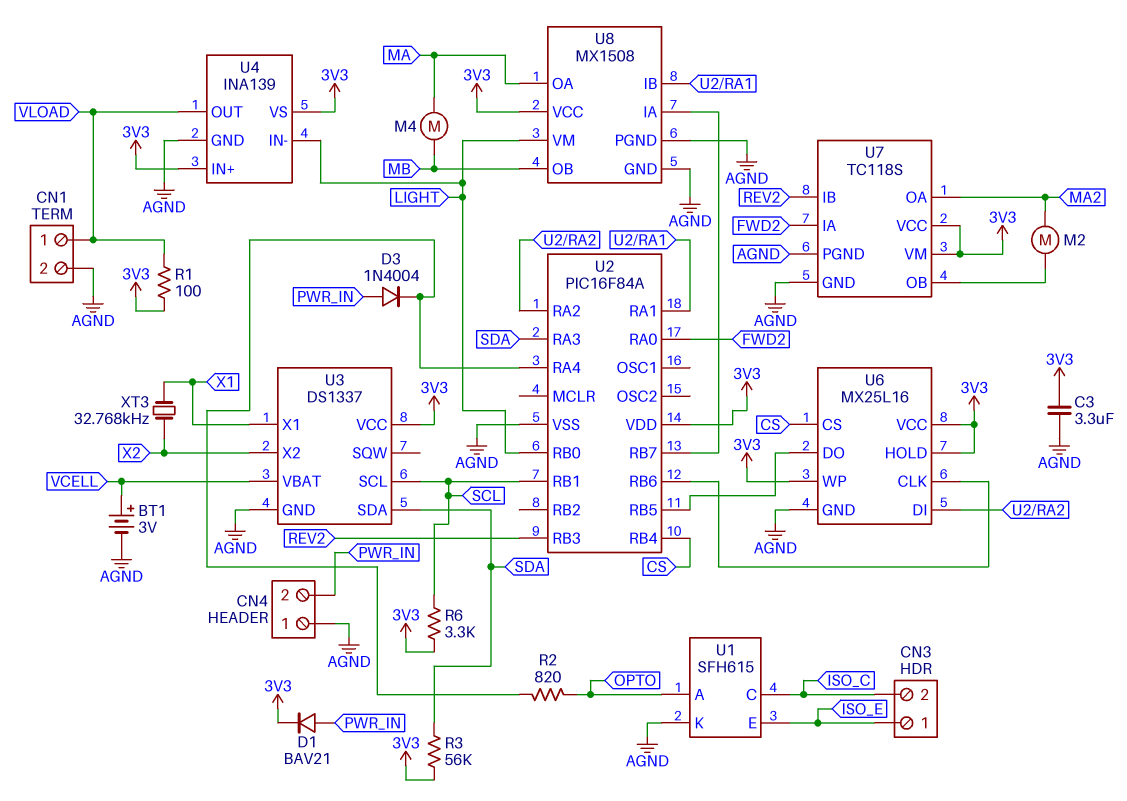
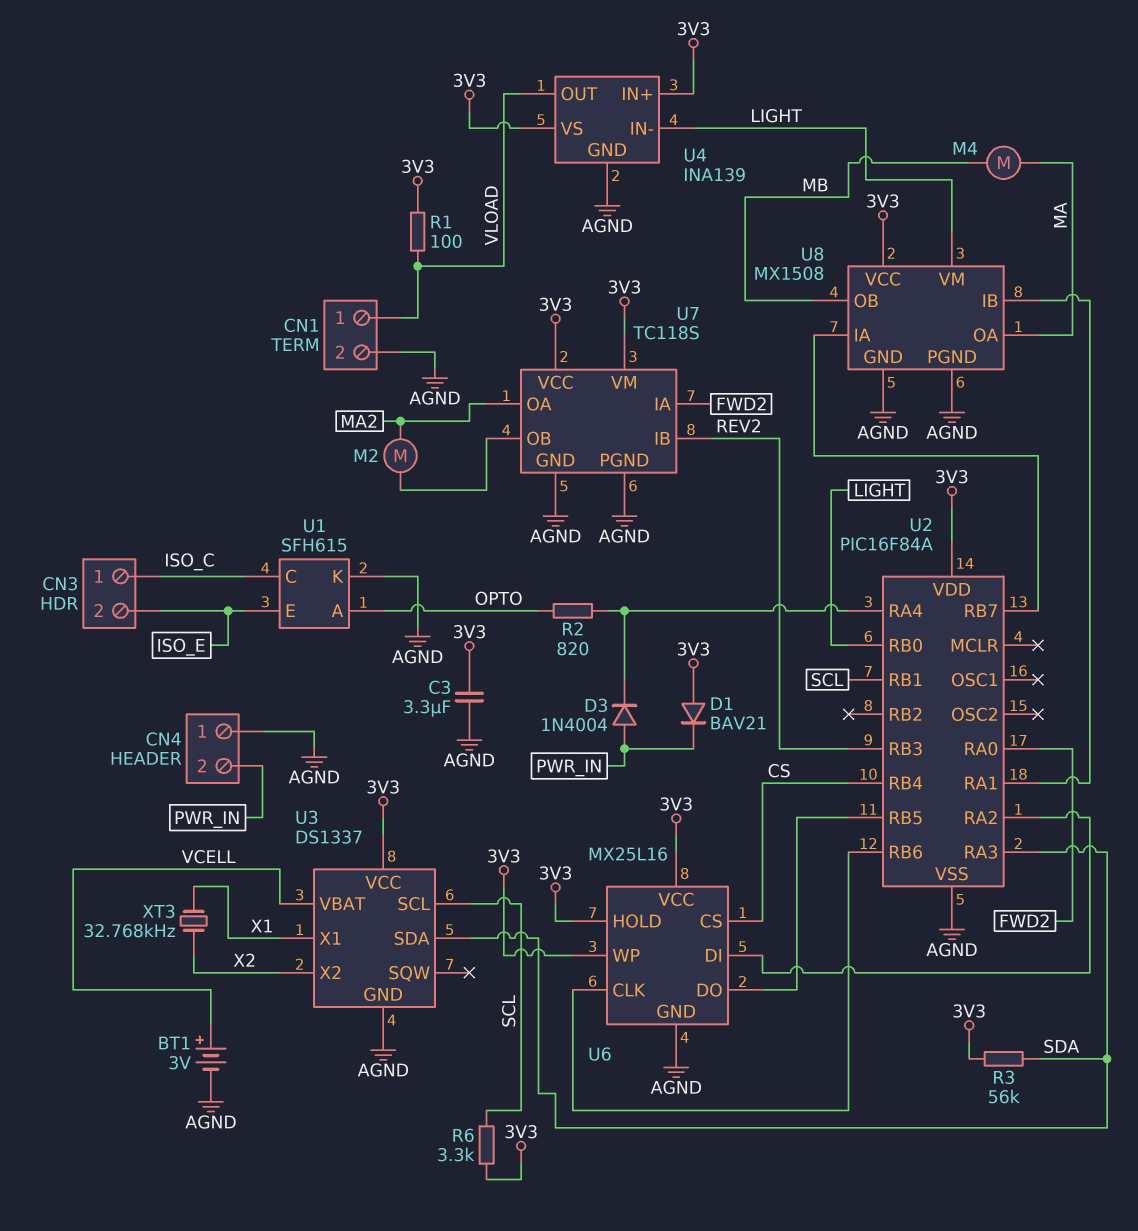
CN3 pin 1: ISO_E -> ISO_C
CN3 pin 2: ISO_C -> ISO_E
D1: diode BAV21 (A PWR_IN, K 3V3) -> diode BAV21 (A 3V3, K PWR_IN)

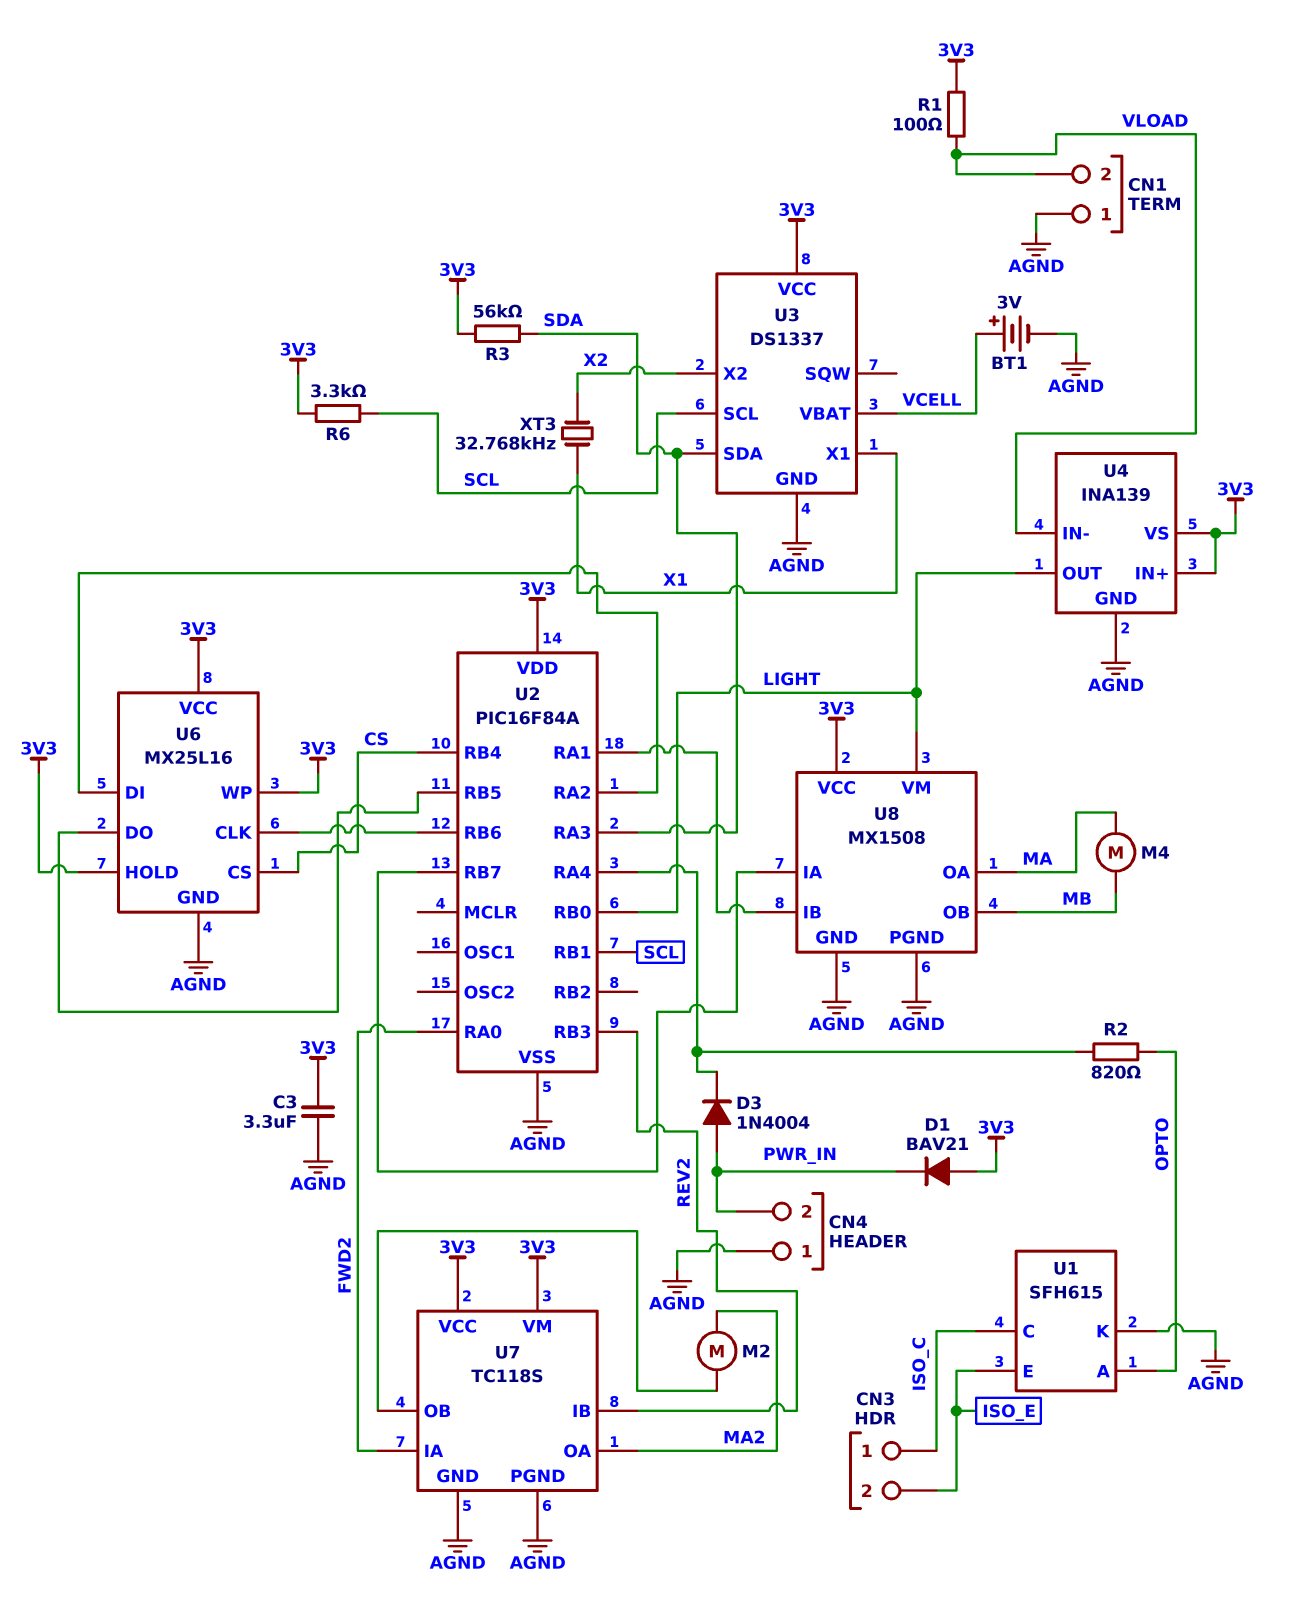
CN1 pin 1: VLOAD -> AGND
CN1 pin 2: AGND -> VLOAD
U4 pin IN-: LIGHT -> VLOAD
U4 pin OUT: VLOAD -> LIGHT

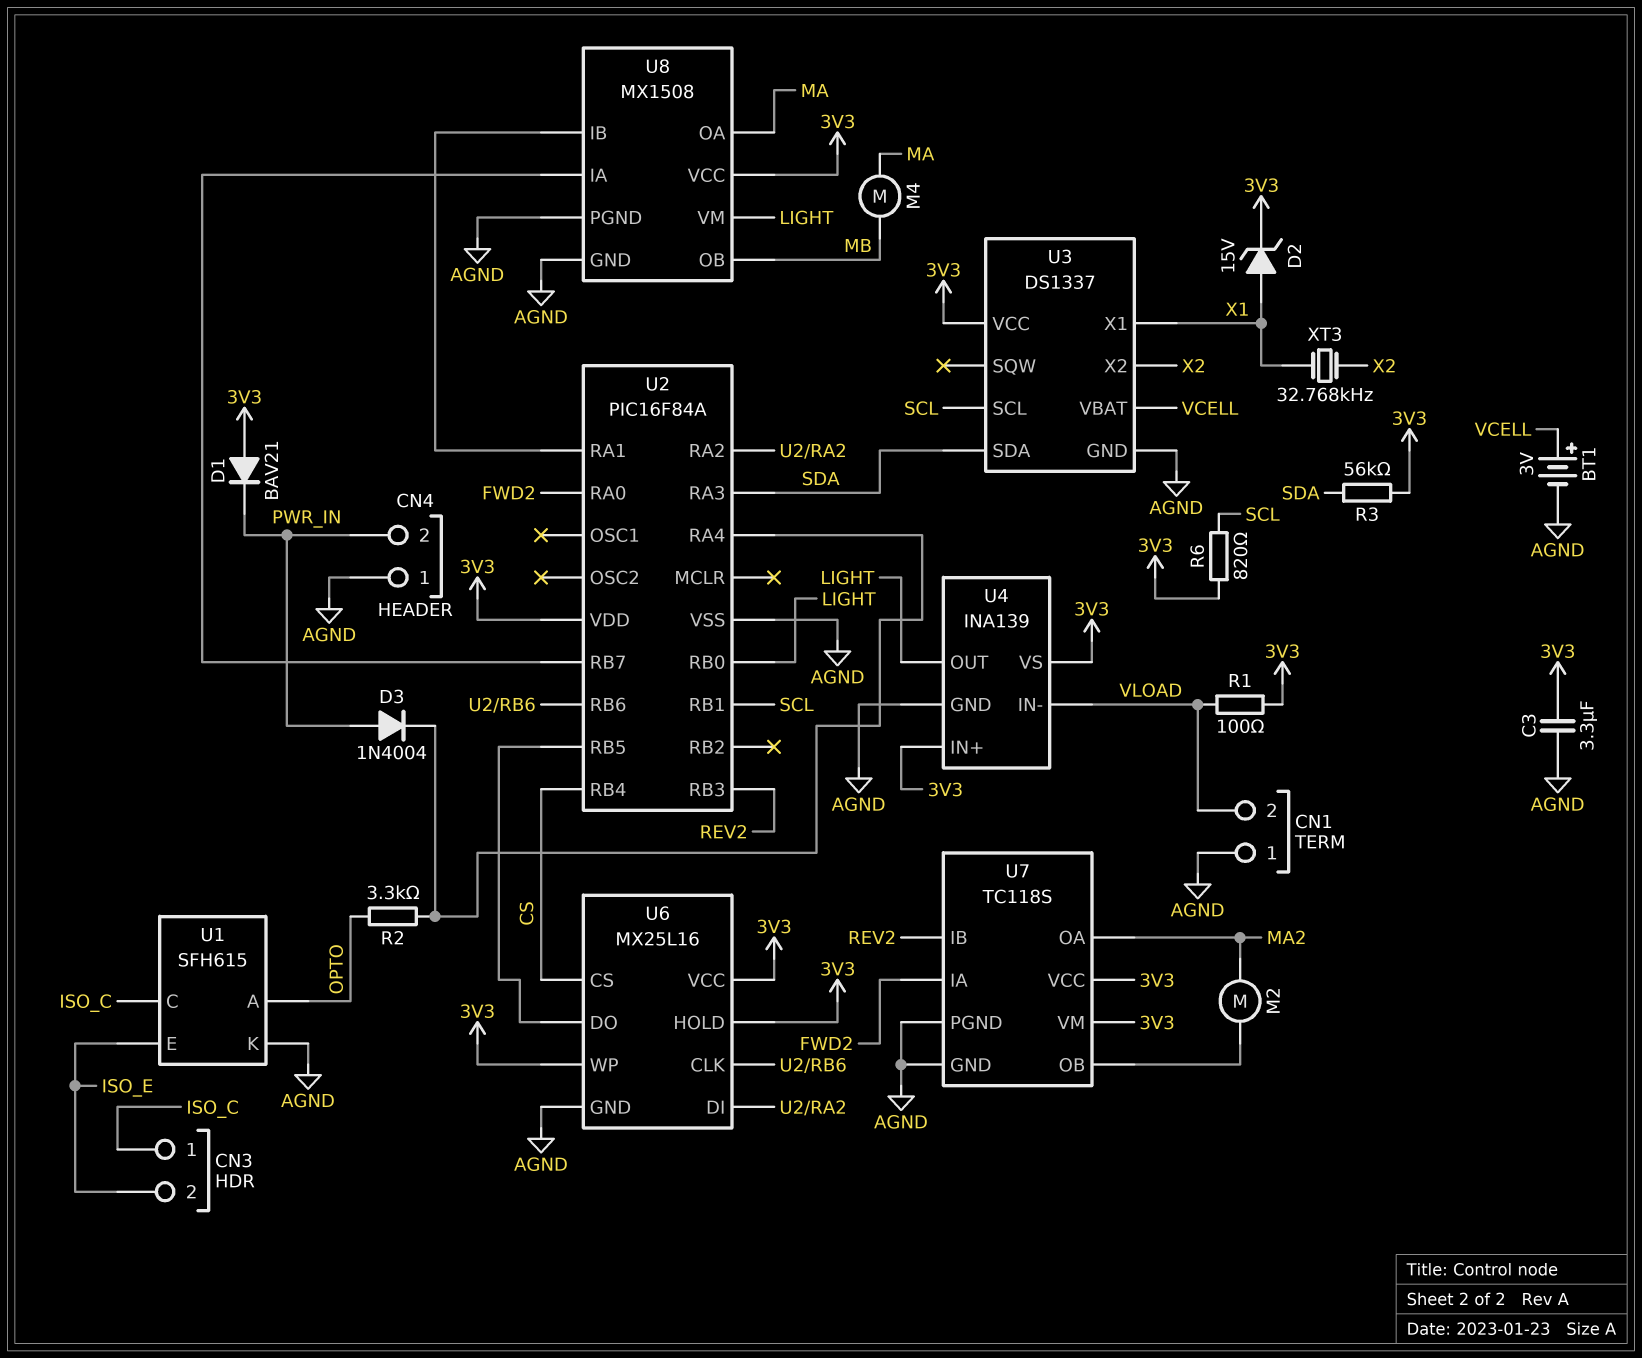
D2: none -> zener 15V (A X1, K 3V3)
R2: 820 (OPTO, U2/RA4) -> 3.3k (OPTO, U2/RA4)
R6: 3.3k (3V3, SCL) -> 820 (3V3, SCL)

